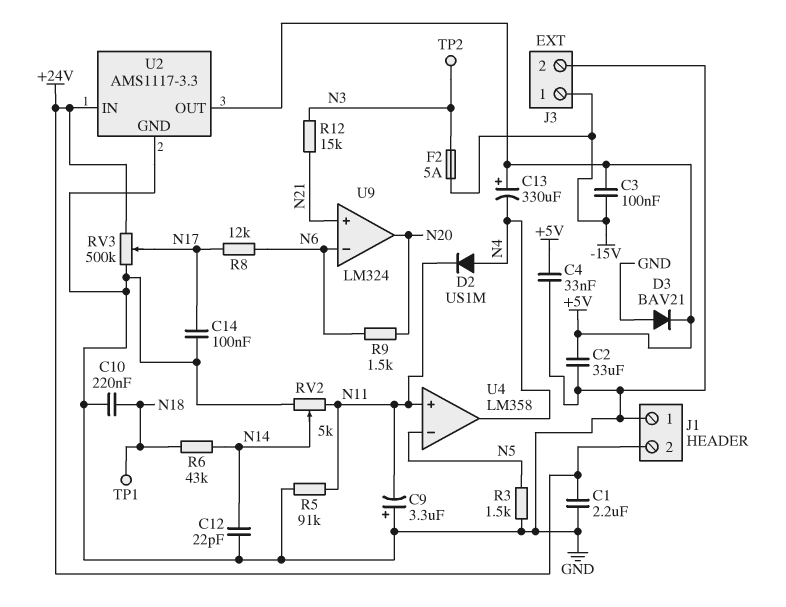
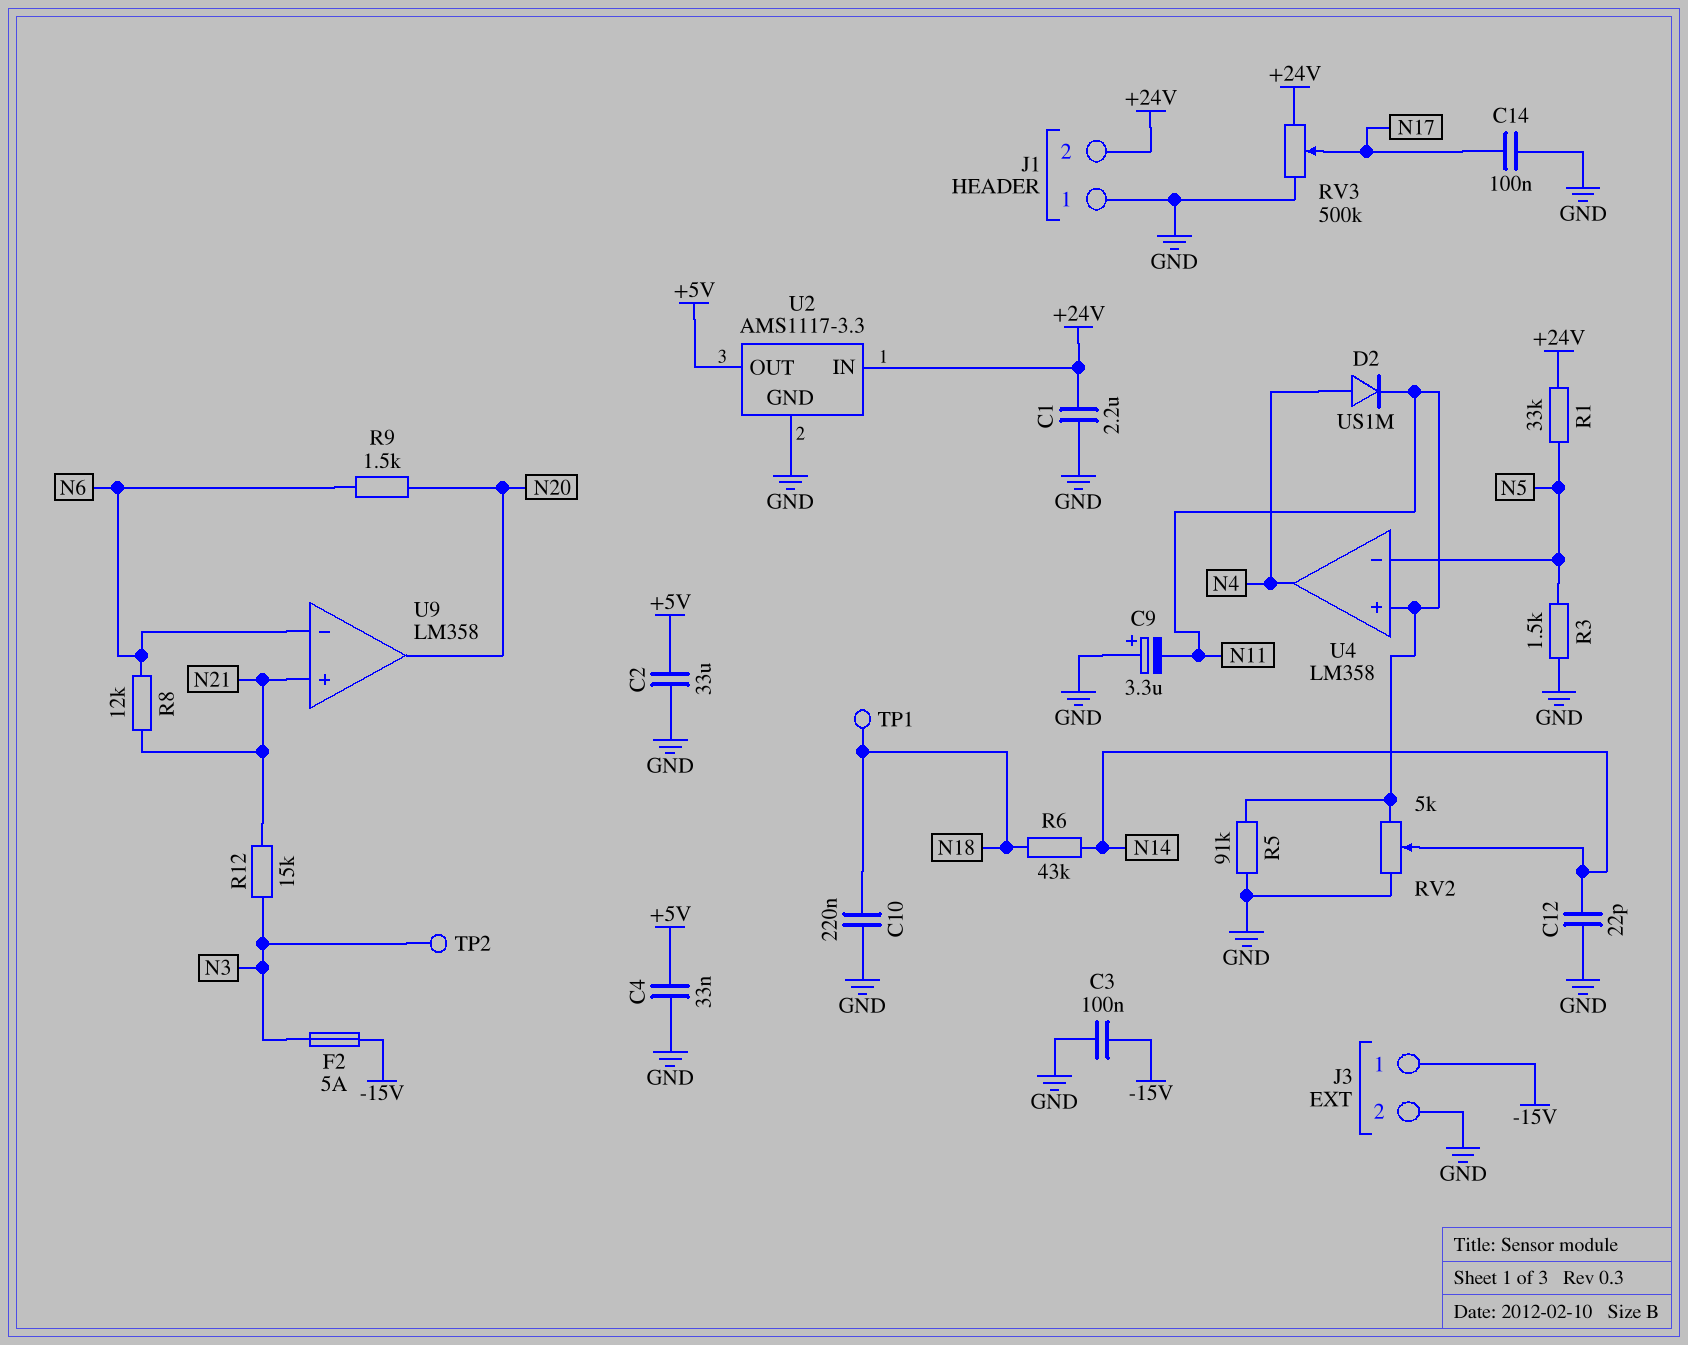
C3: 100nF (+5V, -15V) -> 100nF (-15V, GND)
C13: 330uF (plus +5V, minus N4) -> none
D3: diode BAV21 (A GND, K +5V) -> none
R1: none -> 33k (+24V, N5)
R8: 12k (N6, N17) -> 12k (N6, N21)
U9: LM324 -> LM358

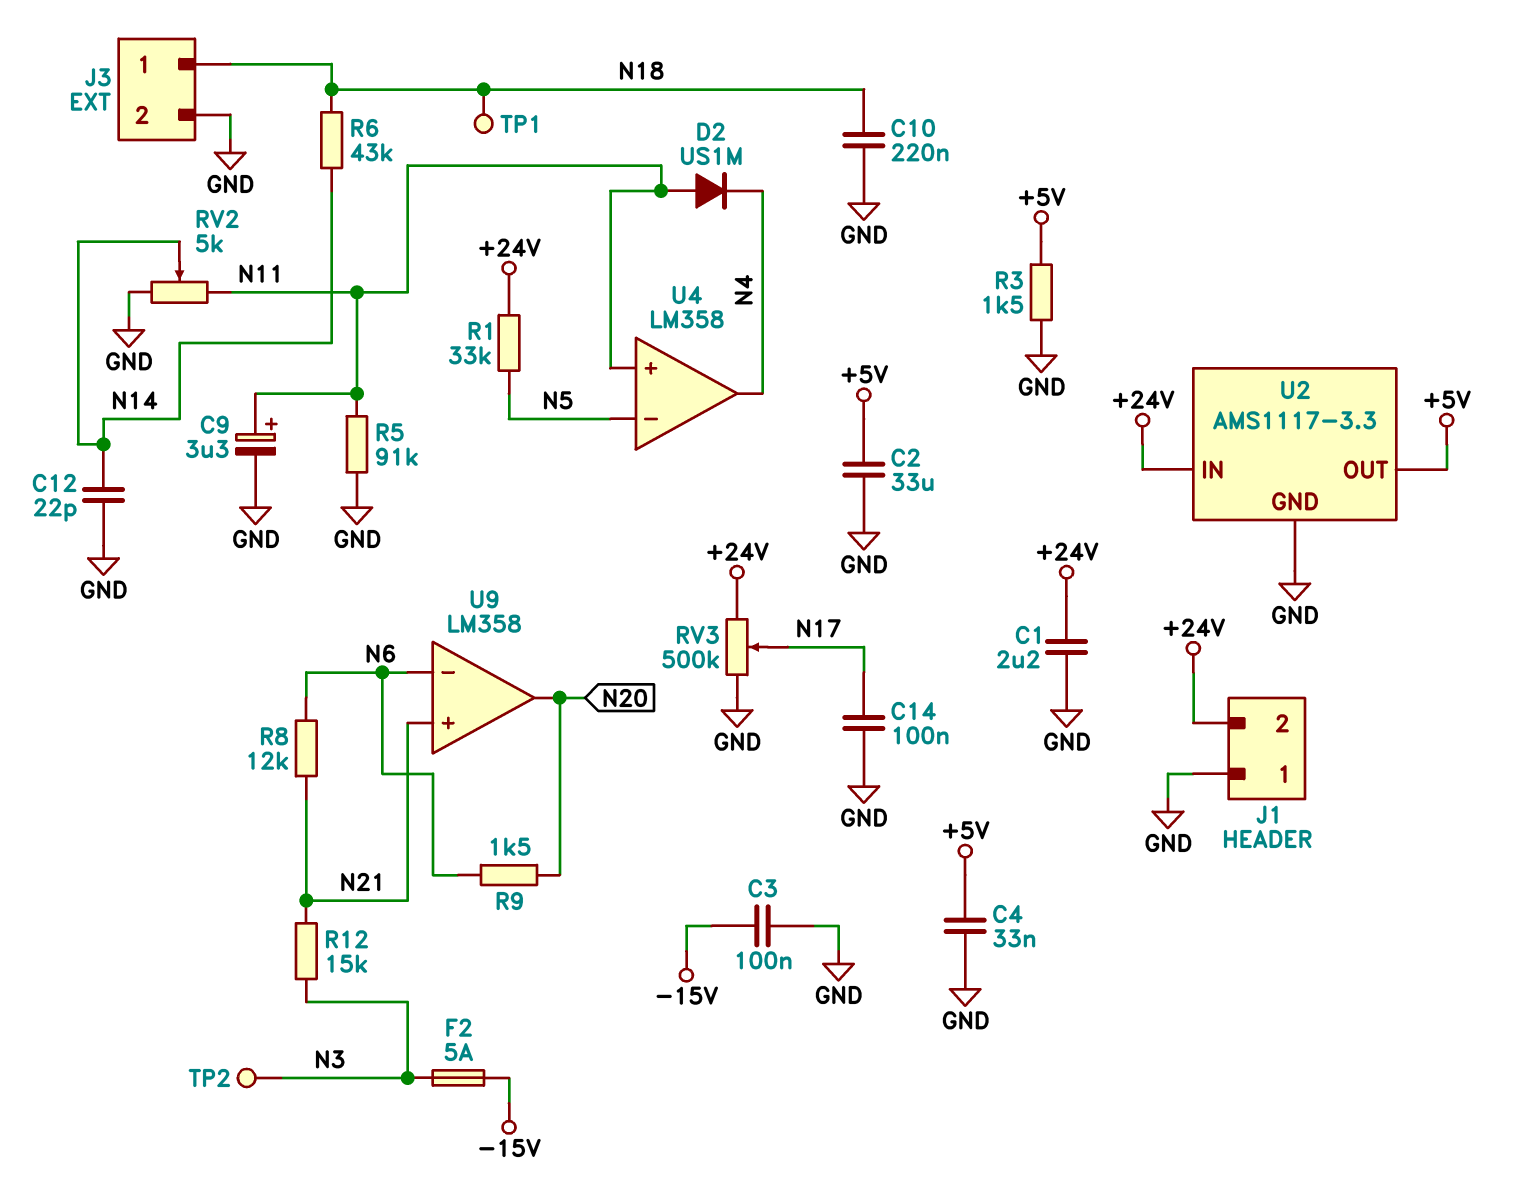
C9: 3.3uF (plus GND, minus N11) -> 3.3uF (plus N11, minus GND)
D2: diode US1M (A N4, K N11) -> diode US1M (A N11, K N4)
J3 pin 1: -15V -> N18
R3: 1.5k (GND, N5) -> 1.5k (+5V, GND)

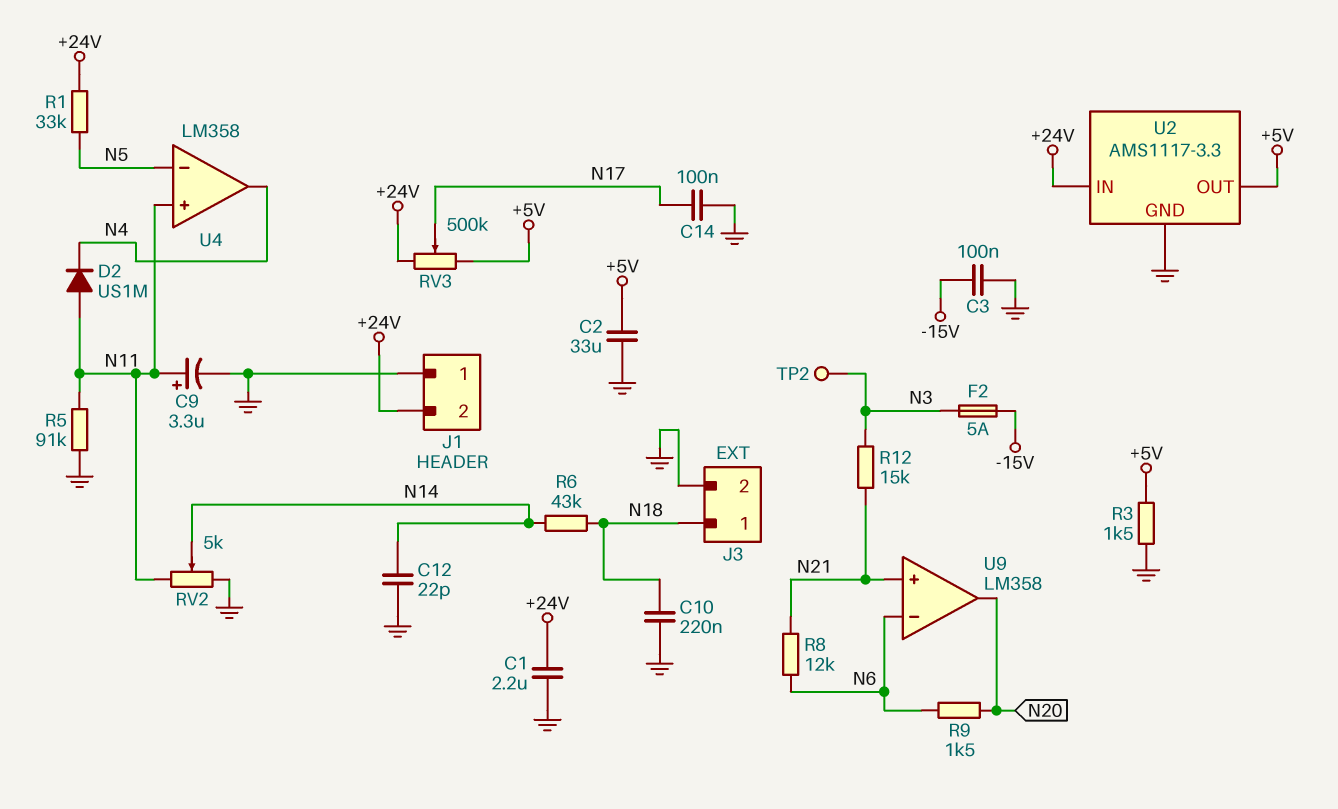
C4: 33nF (+5V, GND) -> none
RV3: 500k (+24V, GND, wiper N17) -> 500k (+5V, +24V, wiper N17)
TP1: test point (N18) -> none

